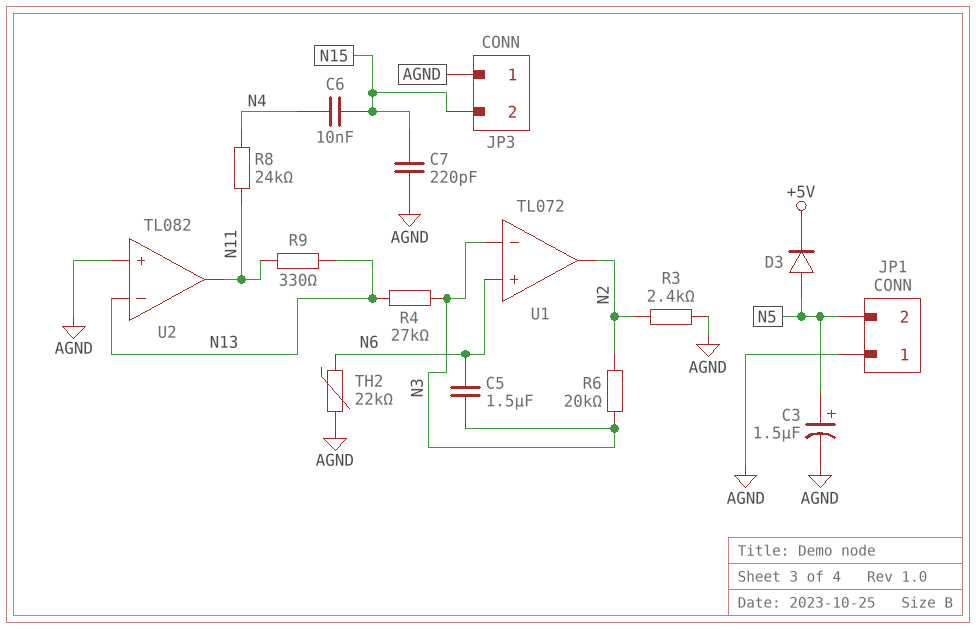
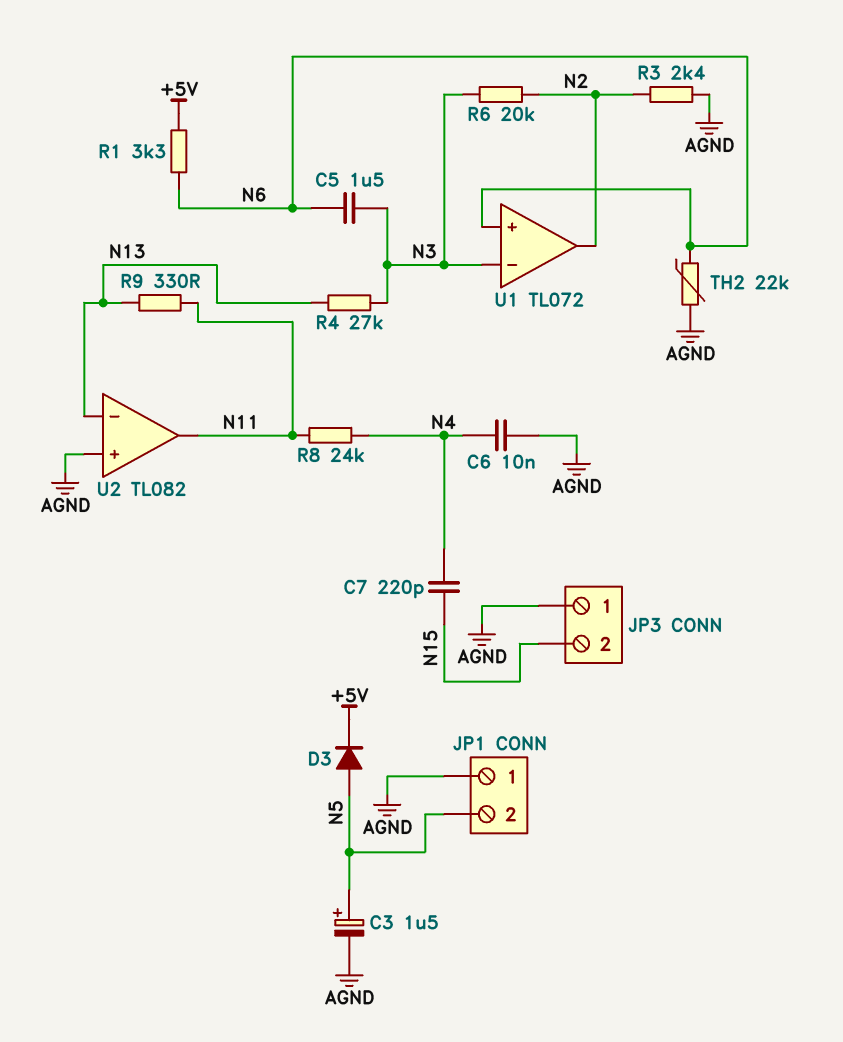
C6: 10nF (N4, N15) -> 10nF (AGND, N4)
C7: 220pF (AGND, N15) -> 220pF (N4, N15)
R1: none -> 3.3k (+5V, N6)

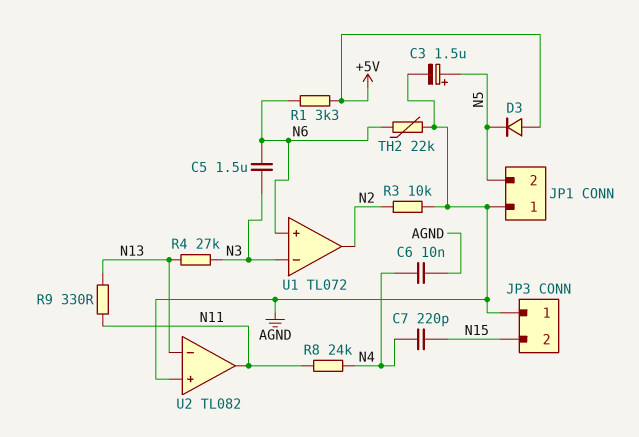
D3: diode (A N5, K +5V) -> diode (A +5V, K N5)
R3: 2.4k (AGND, N2) -> 10k (AGND, N2)
R6: 20k (N2, N3) -> none

